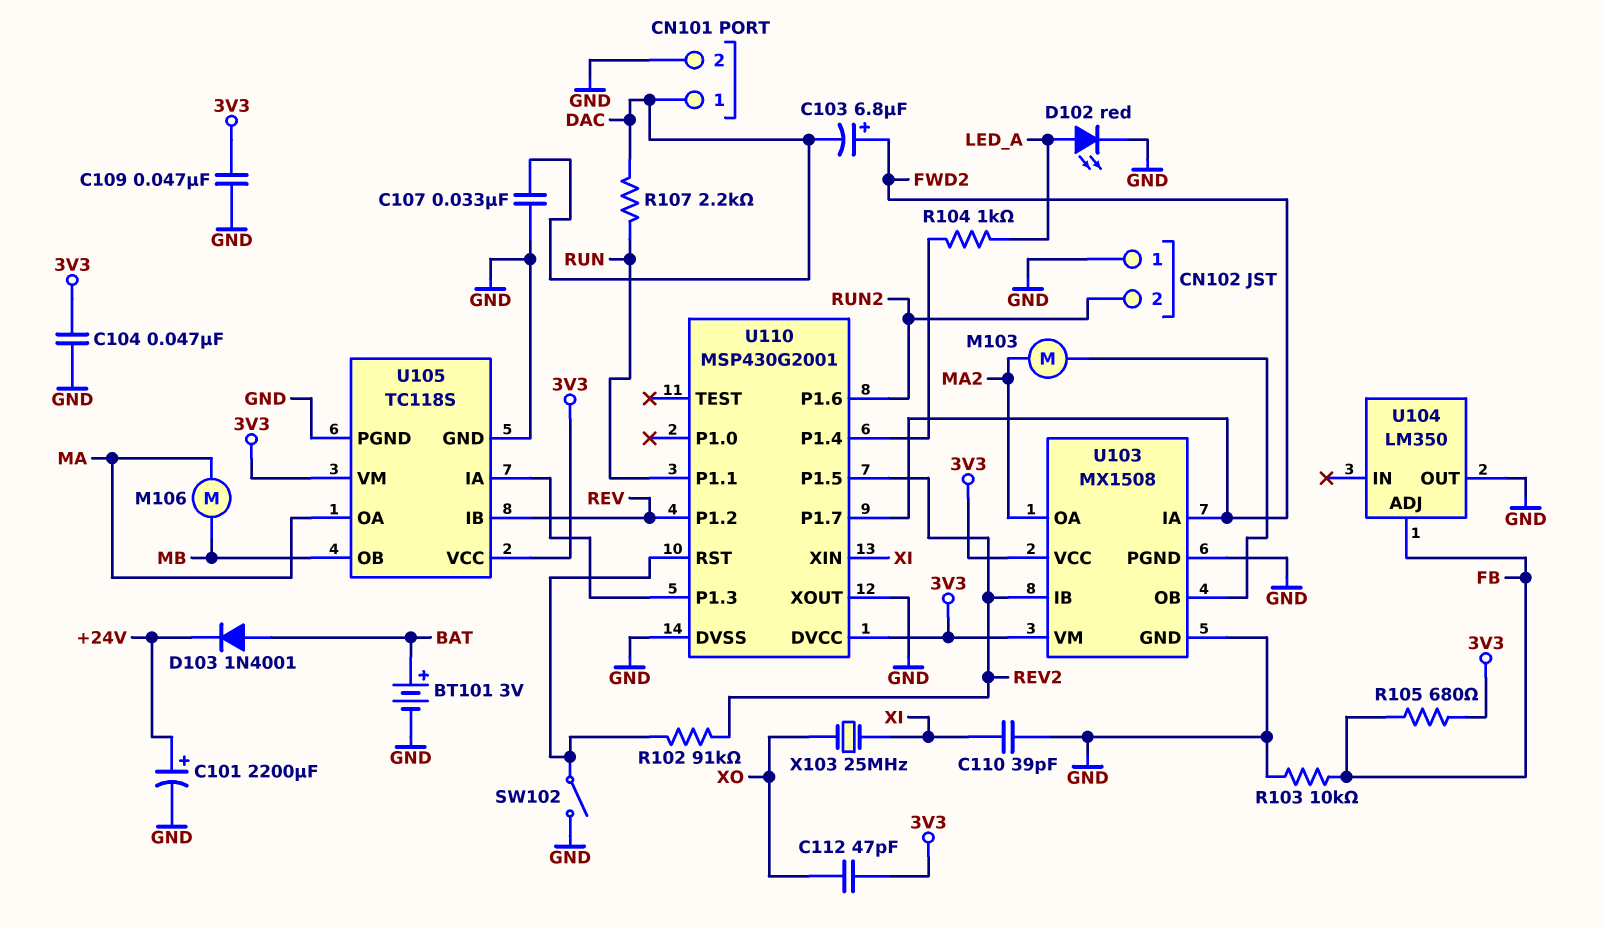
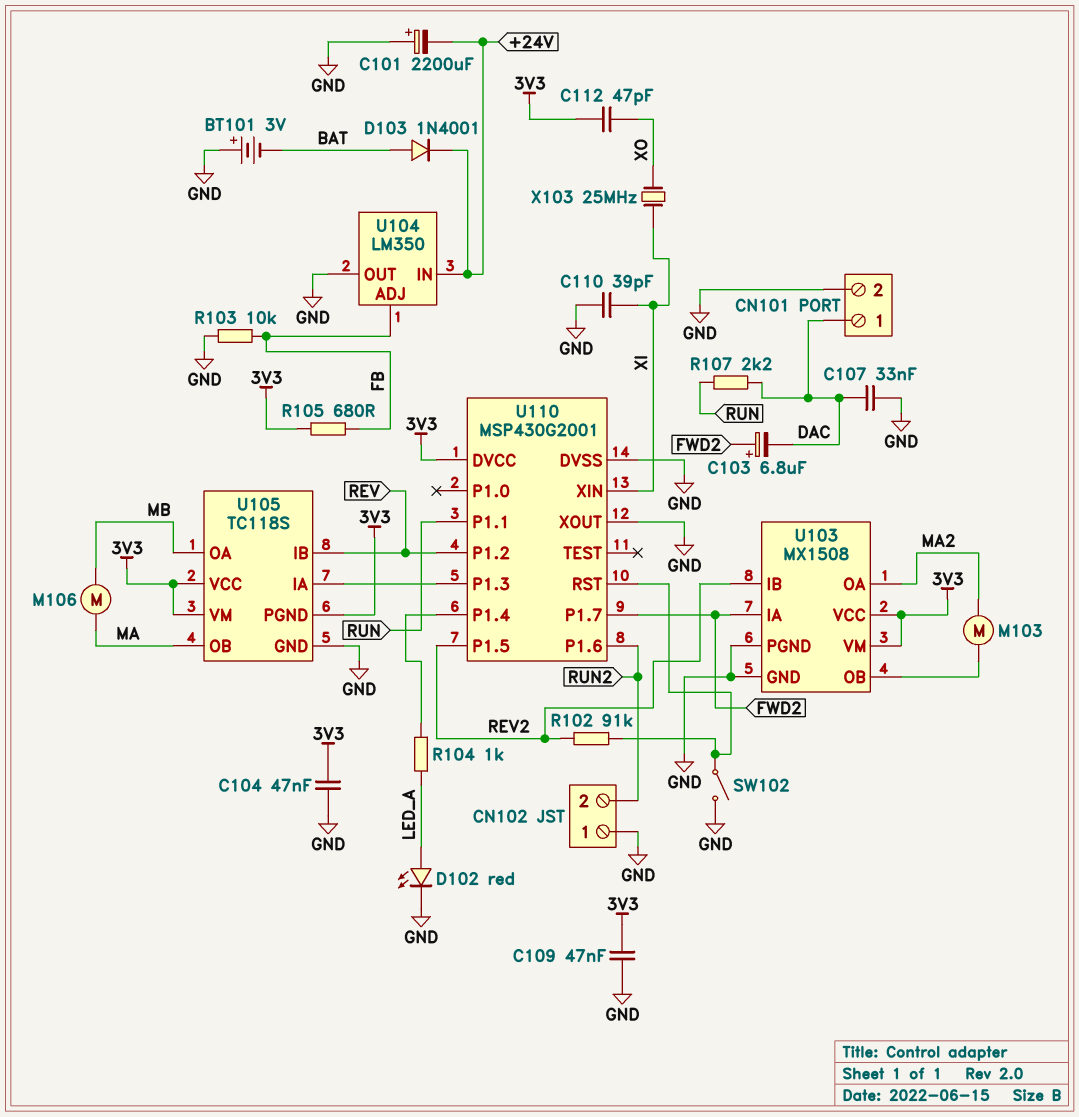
BT101: 3V (plus BAT, minus GND) -> 3V (plus GND, minus BAT)
C101: 2200uF (plus +24V, minus GND) -> 2200uF (plus GND, minus +24V)
U104 pin IN: none -> +24V
U105 pin OA: MA -> MB
U105 pin OB: MB -> MA
U105 pin PGND: GND -> 3V3

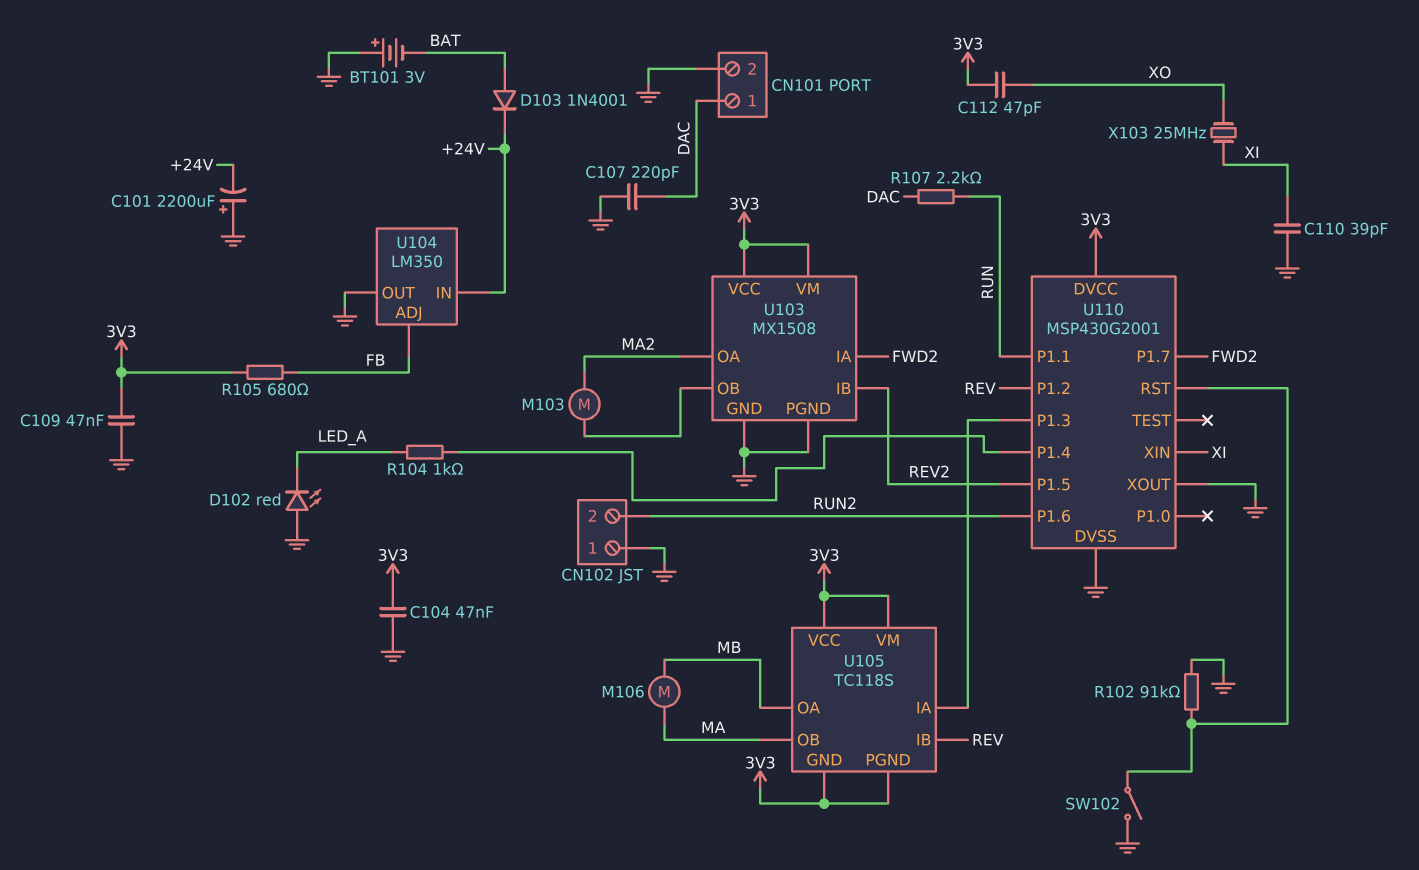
C103: 6.8uF (plus FWD2, minus DAC) -> none
C107: 33nF (DAC, GND) -> 220pF (DAC, GND)
D102: LED red (A LED_A, K GND) -> LED red (A GND, K LED_A)
R102: 91k (REV2, U110/RST) -> 91k (GND, U110/RST)
R103: 10k (FB, GND) -> none
U105 pin GND: GND -> 3V3

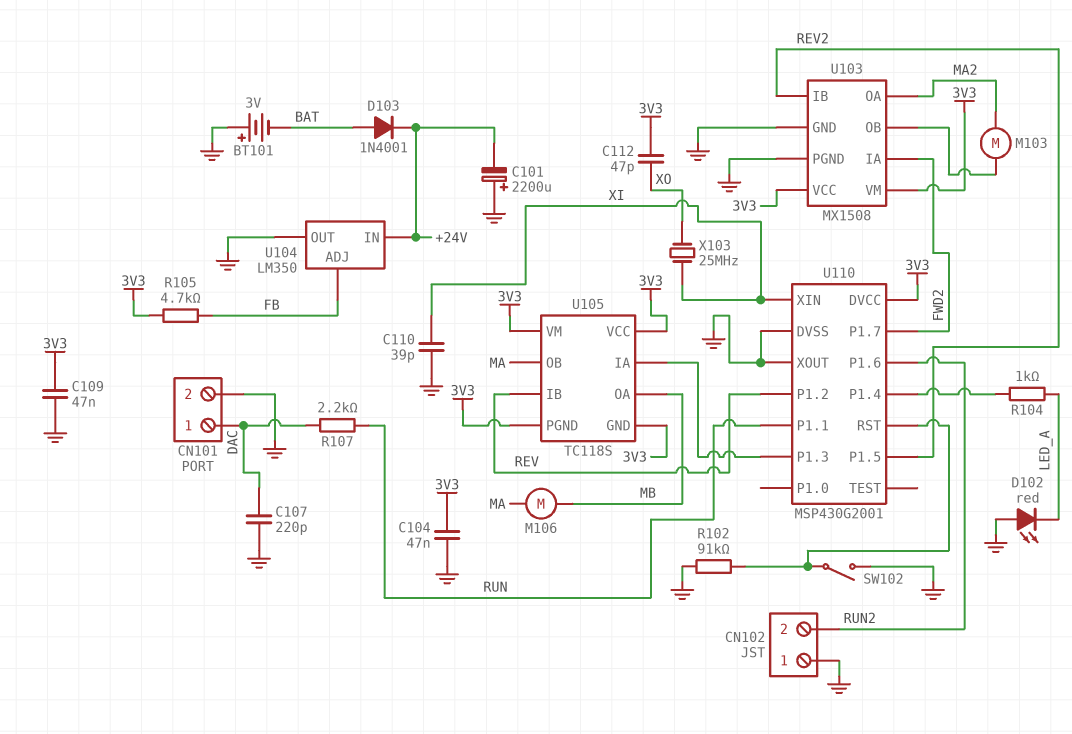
R105: 680 (3V3, FB) -> 4.7k (3V3, FB)

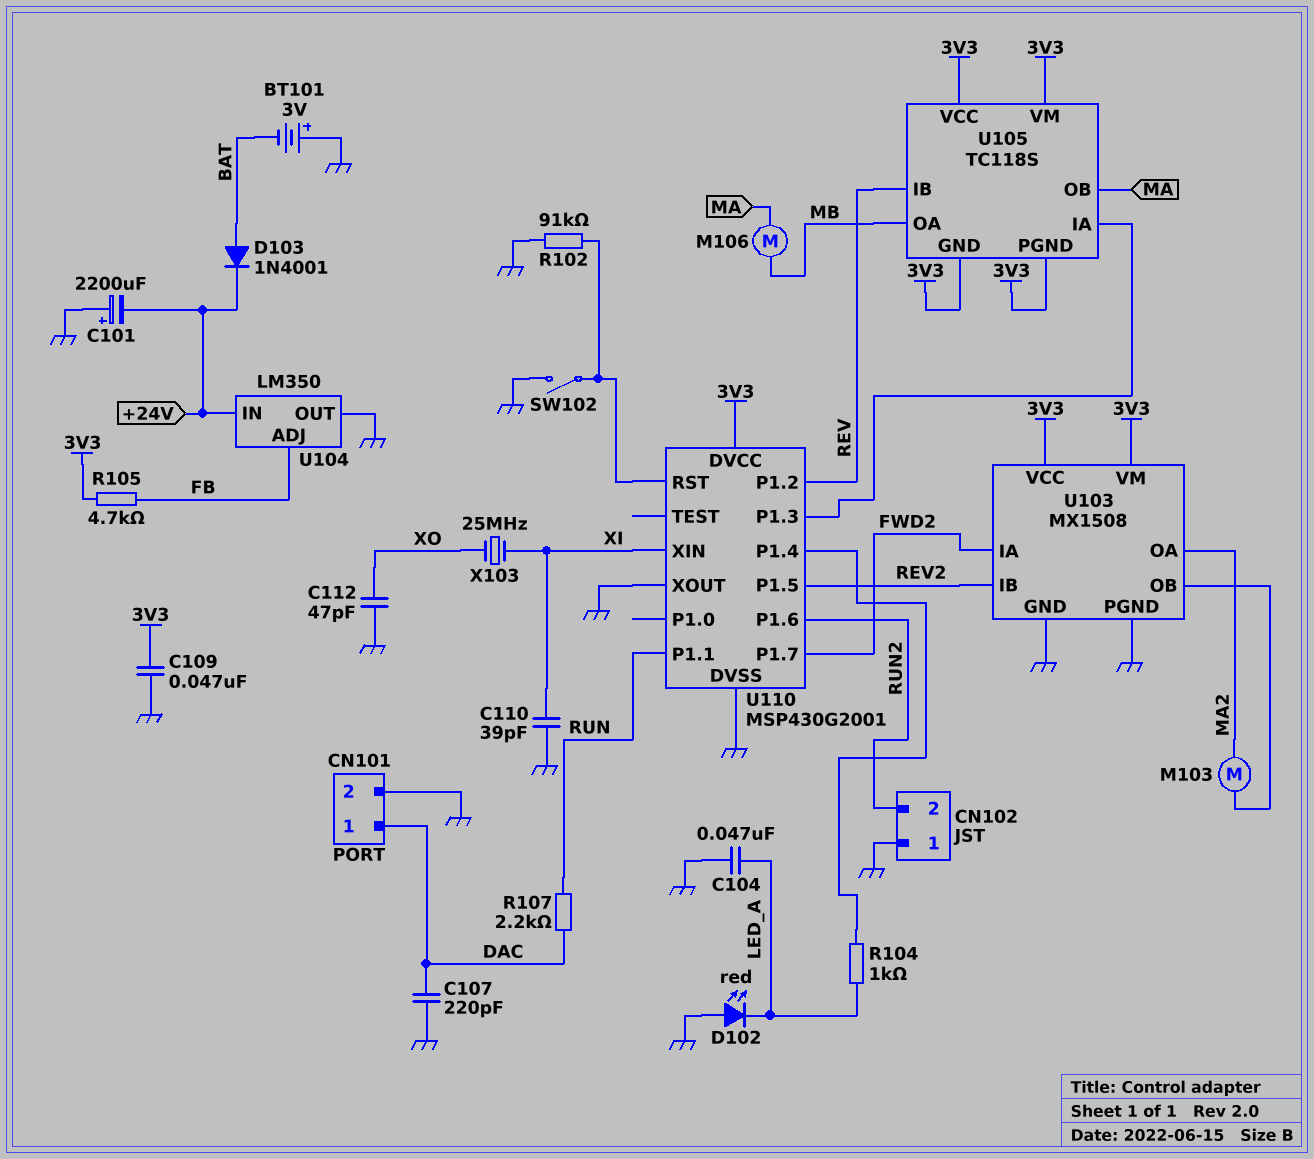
C104: 47nF (3V3, GND) -> 47nF (GND, LED_A)
C112: 47pF (3V3, XO) -> 47pF (GND, XO)

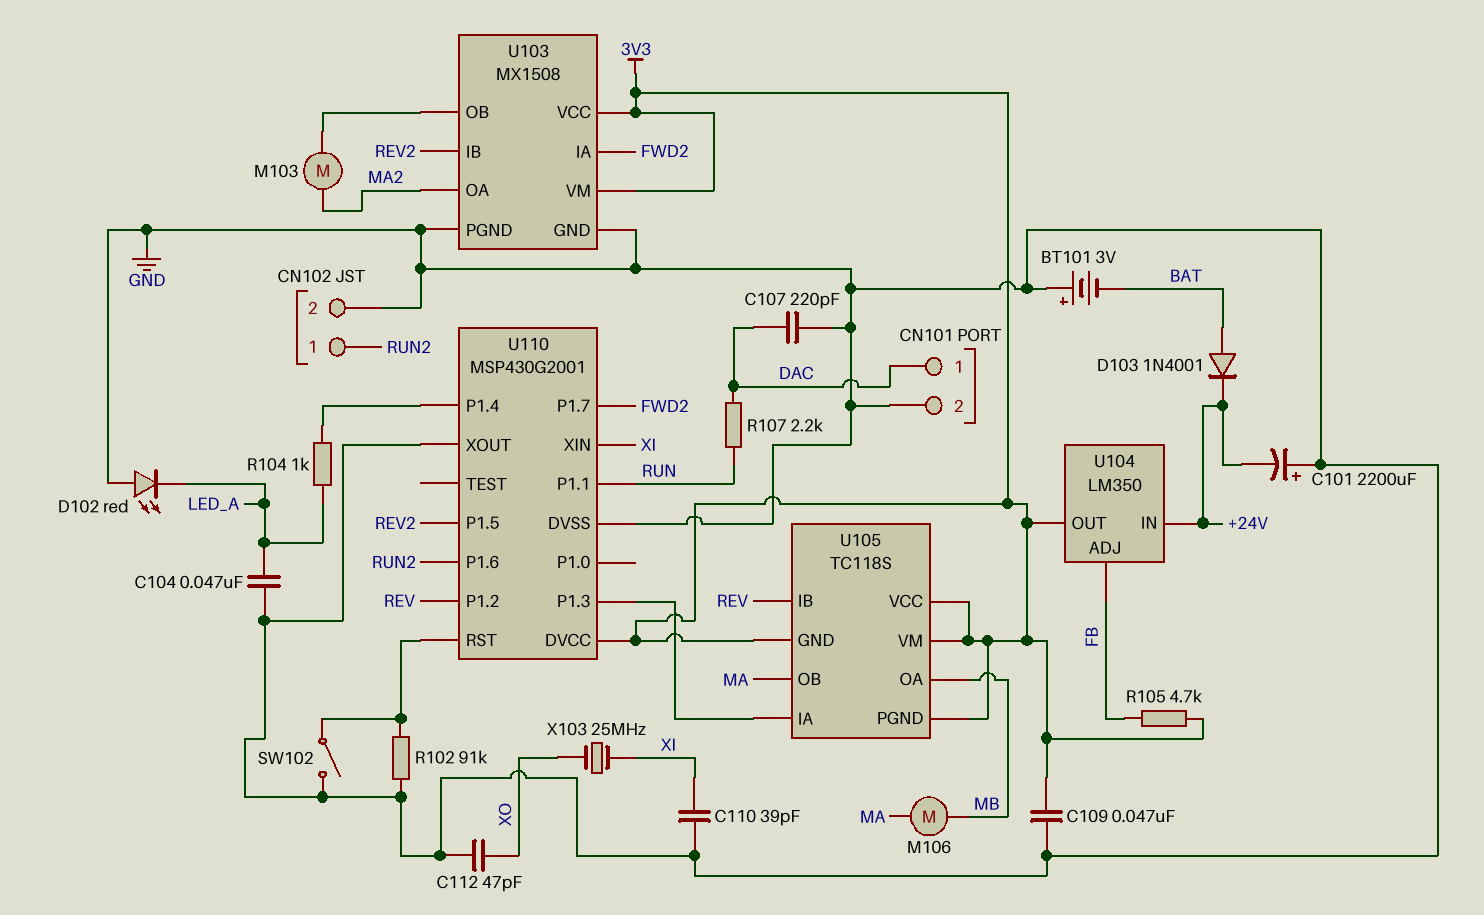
CN102 pin 1: GND -> RUN2
CN102 pin 2: RUN2 -> GND
U104 pin OUT: GND -> 3V3

